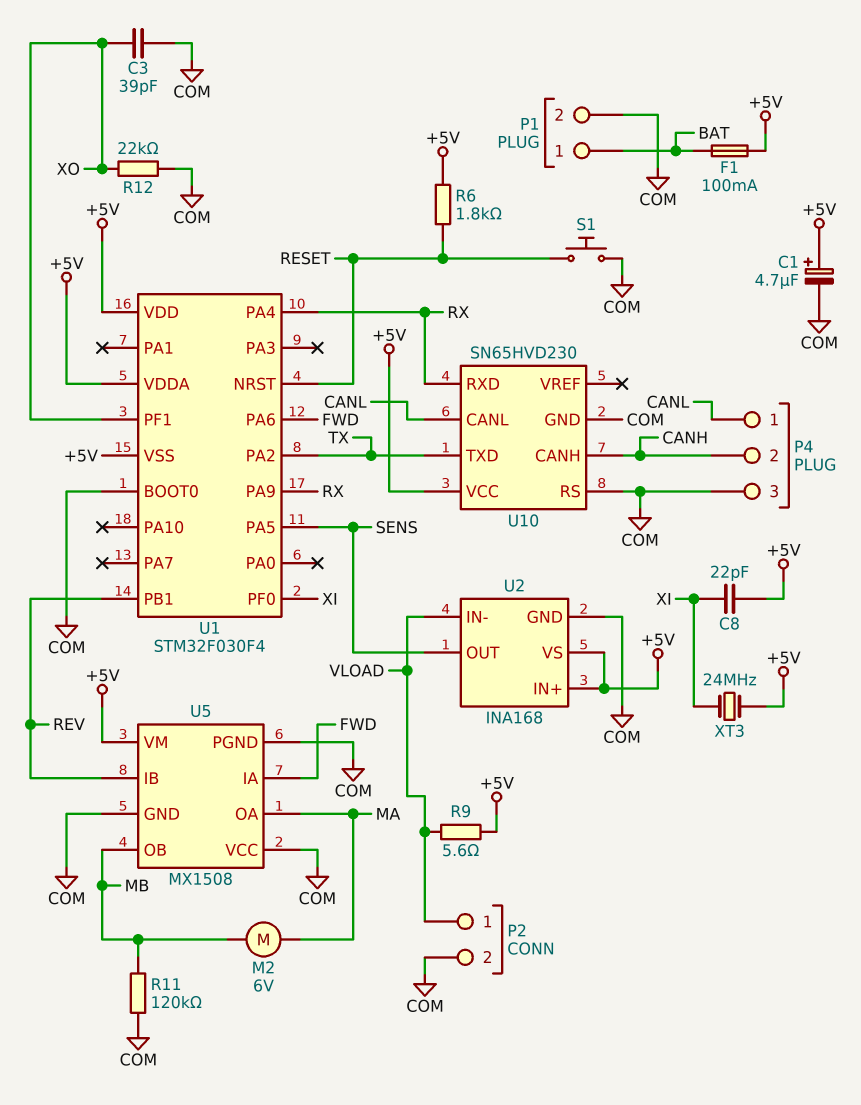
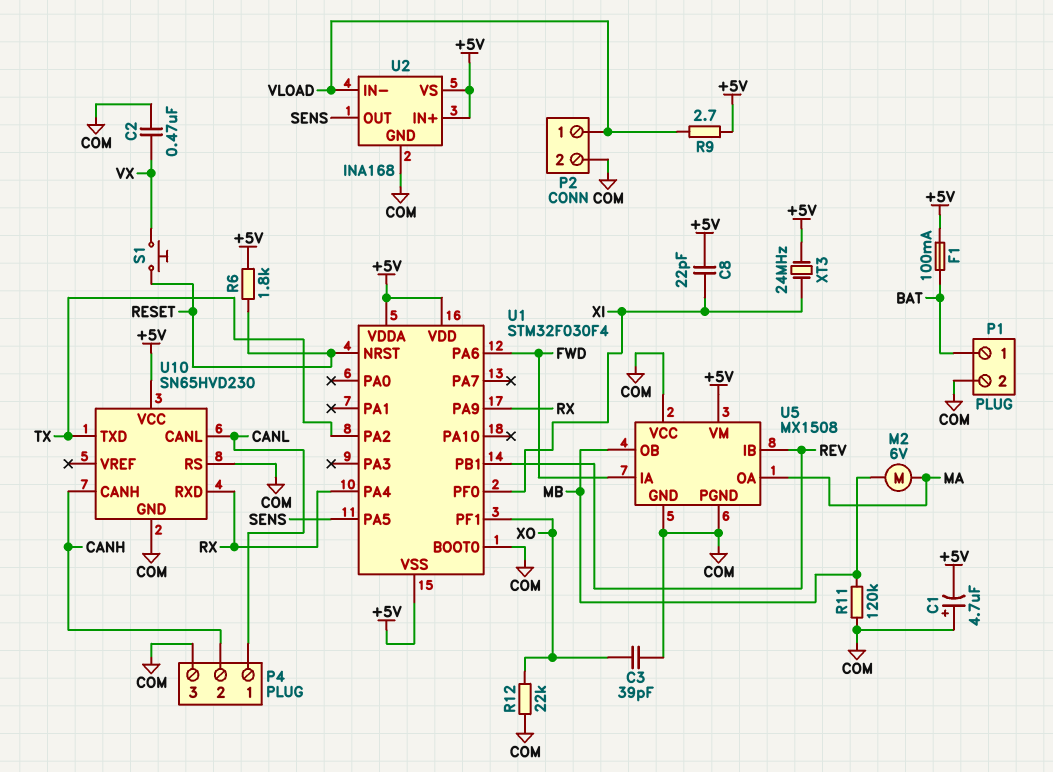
C1: 4.7uF (plus +5V, minus COM) -> 4.7uF (plus COM, minus +5V)
C2: none -> 470nF (COM, VX)
R9: 5.6 (+5V, VLOAD) -> 2.7 (+5V, VLOAD)
S1: button (COM, RESET) -> button (RESET, VX)

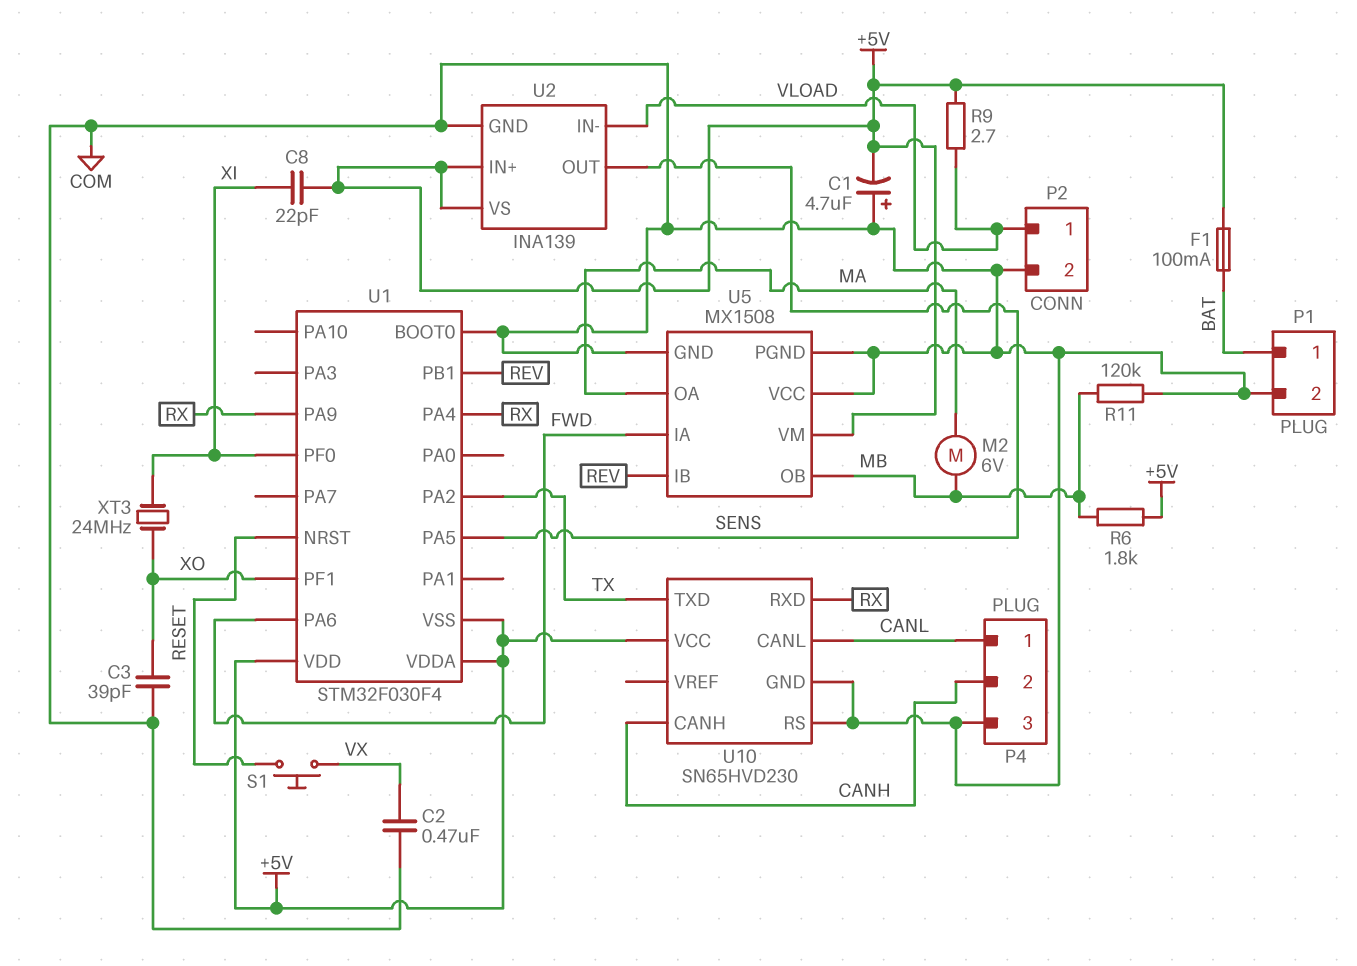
R6: 1.8k (+5V, RESET) -> 1.8k (+5V, MB)
R12: 22k (COM, XO) -> none
U2: INA168 -> INA139
XT3: 24MHz (+5V, XI) -> 24MHz (XI, XO)

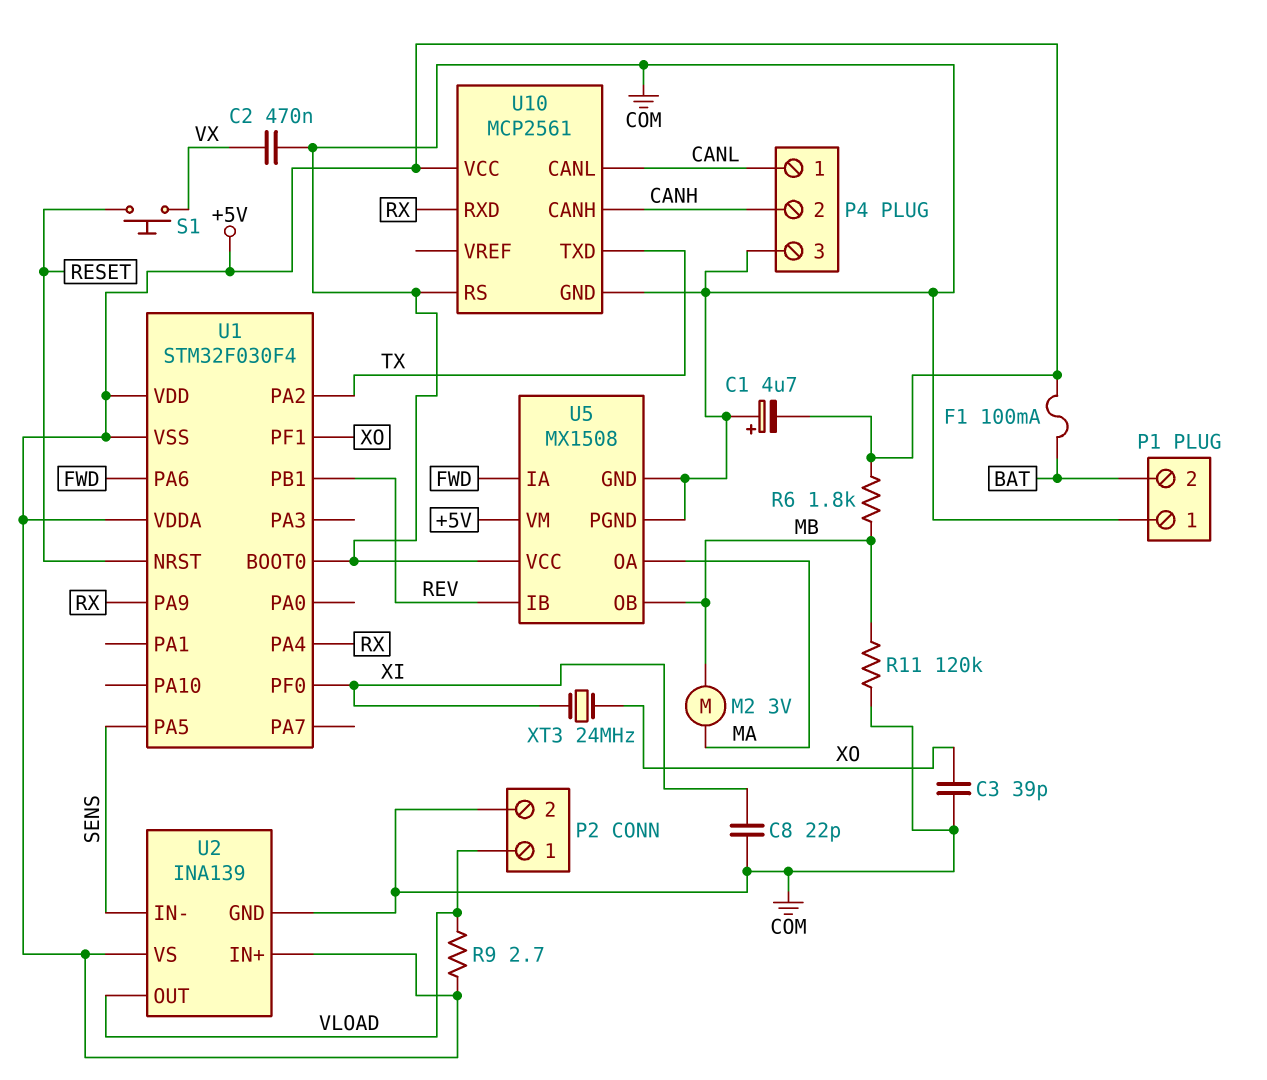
C8: 22pF (+5V, XI) -> 22pF (COM, XI)
M2: motor 6V (MA, MB) -> motor 3V (MA, MB)
P1 pin 1: BAT -> COM
P1 pin 2: COM -> BAT
U2 pin IN-: VLOAD -> SENS
U2 pin OUT: SENS -> VLOAD
U10: SN65HVD230 -> MCP2561

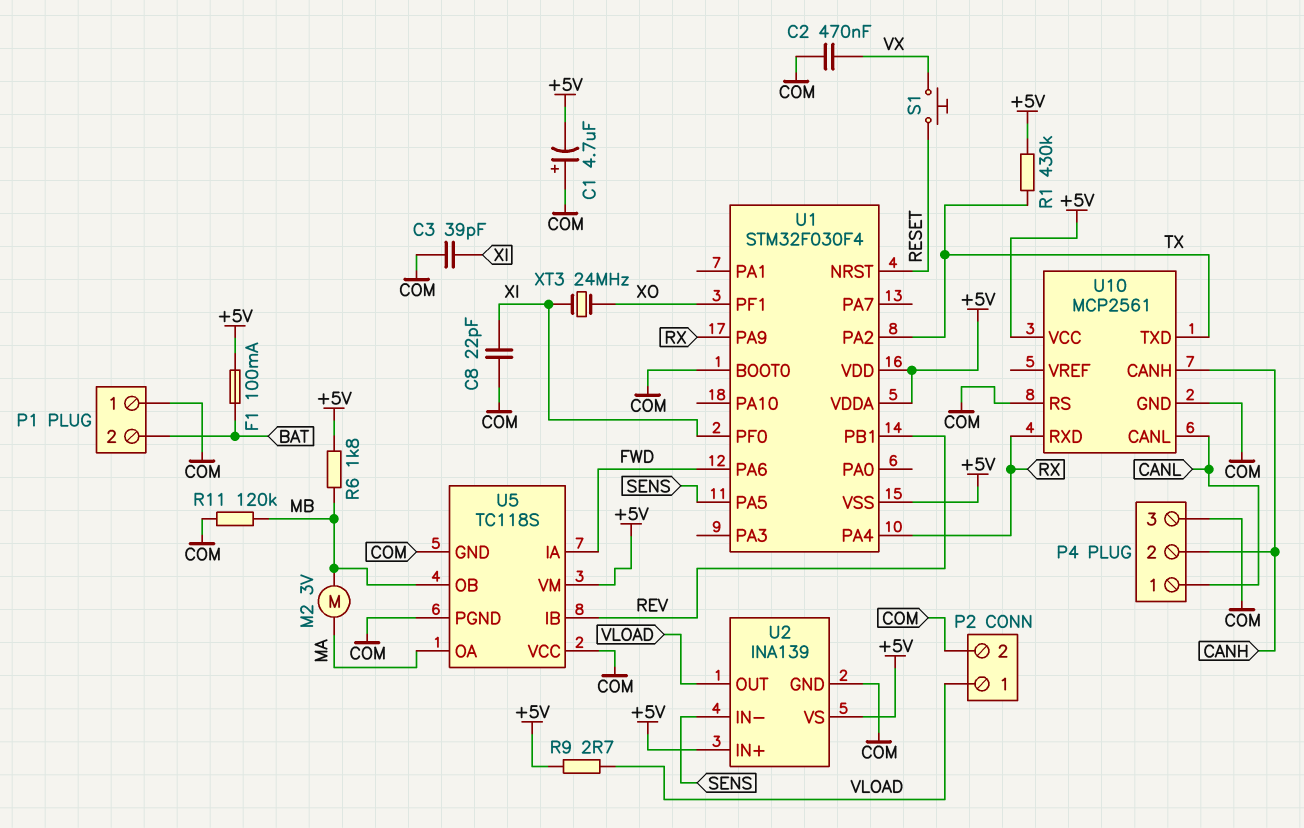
C3: 39pF (COM, XO) -> 39pF (COM, XI)
R1: none -> 430k (+5V, TX)
U5: MX1508 -> TC118S

